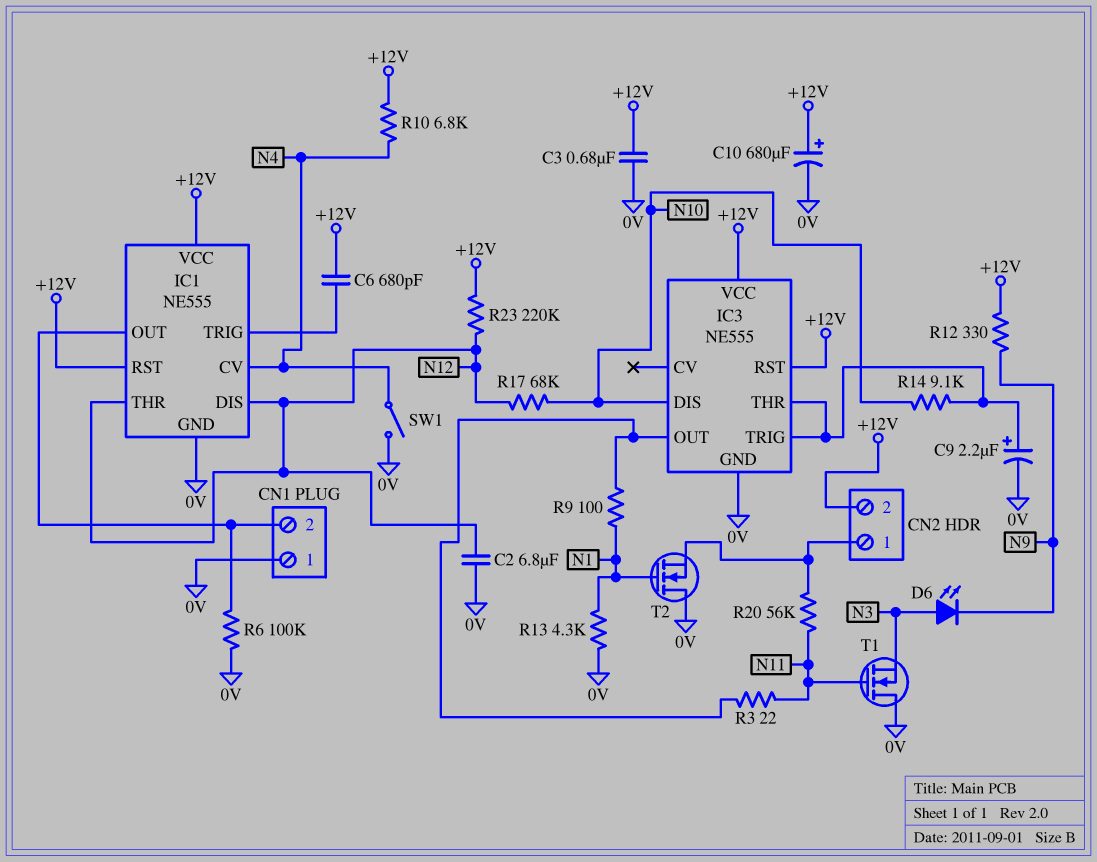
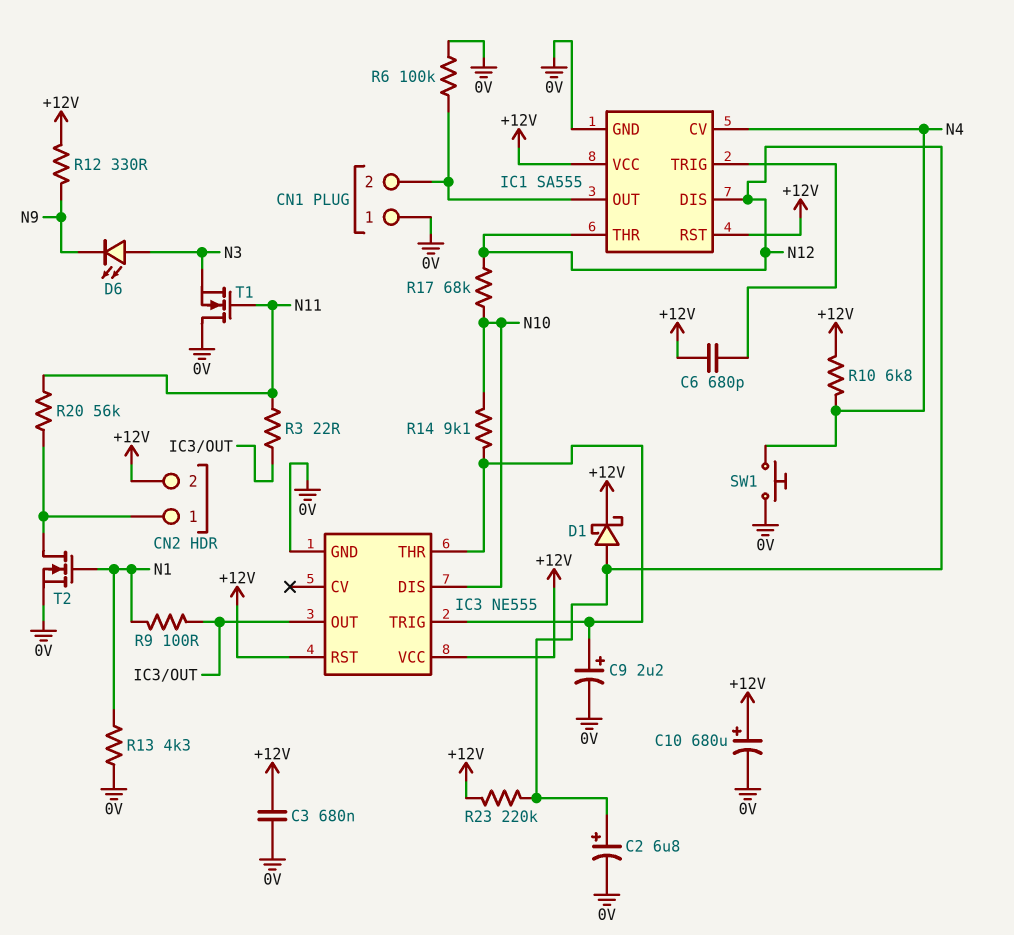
C2: 6.8uF (0V, N12) -> 6.8uF (plus N12, minus 0V)
D1: none -> schottky (A N12, K +12V)
IC1: NE555 -> SA555
SW1: switch (0V, N4) -> button (0V, N4)
T2: NMOS (G N1, D 0V, S CN2/1) -> NMOS (G N1, D CN2/1, S 0V)

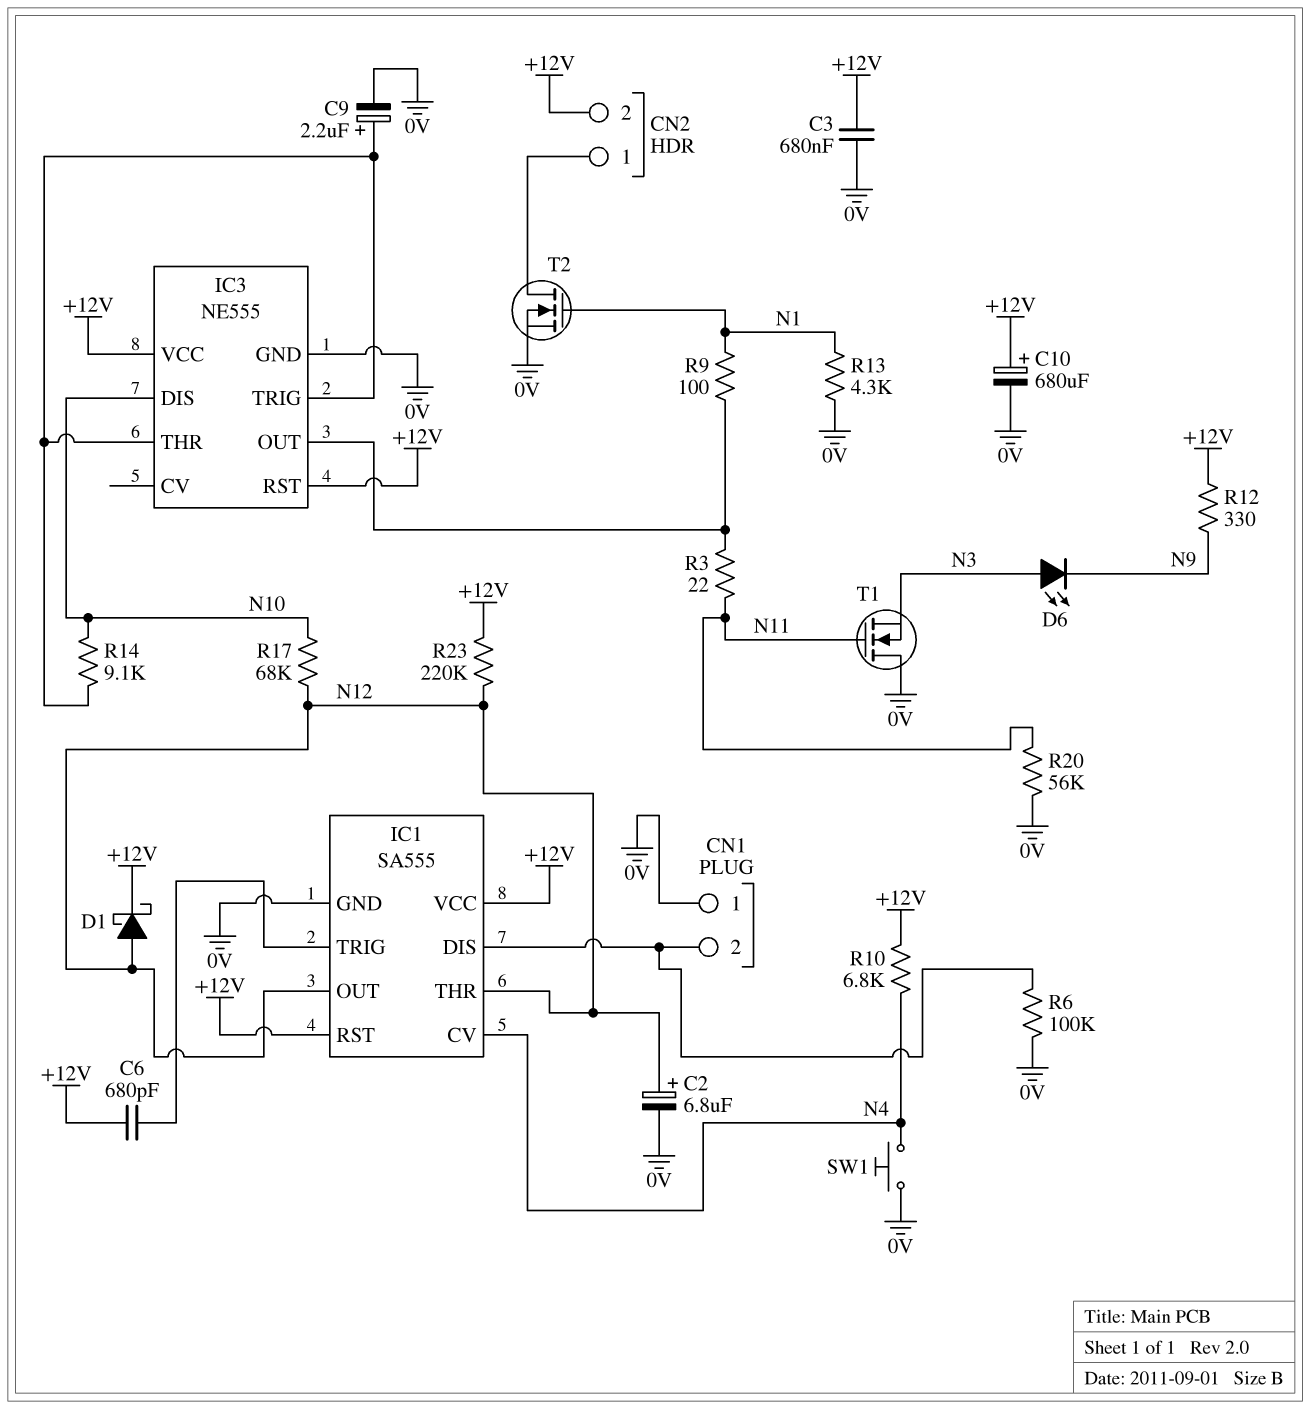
IC1 pin DIS: N12 -> CN1/2
IC1 pin OUT: CN1/2 -> N12
R20: 56k (CN2/1, N11) -> 56k (0V, N11)

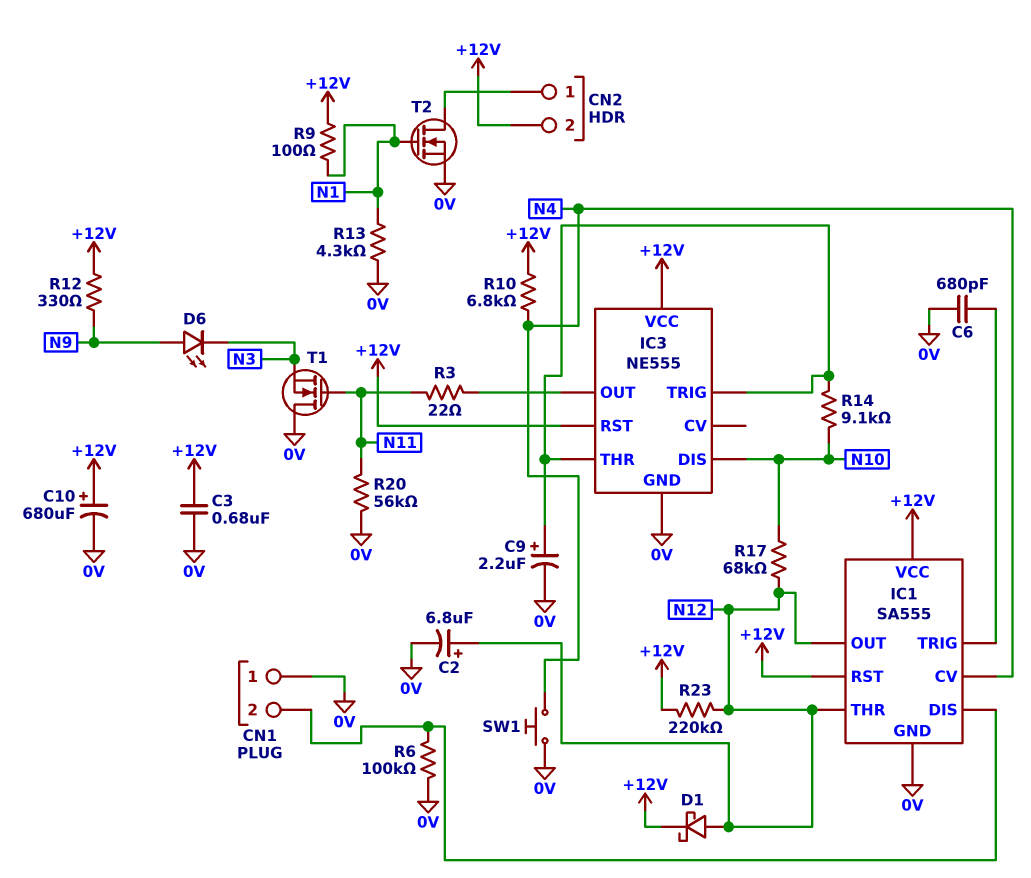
C6: 680pF (+12V, IC1/TRIG) -> 680pF (0V, IC1/TRIG)
D6: LED (A N3, K N9) -> LED (A N9, K N3)
R9: 100 (IC3/OUT, N1) -> 100 (+12V, N1)

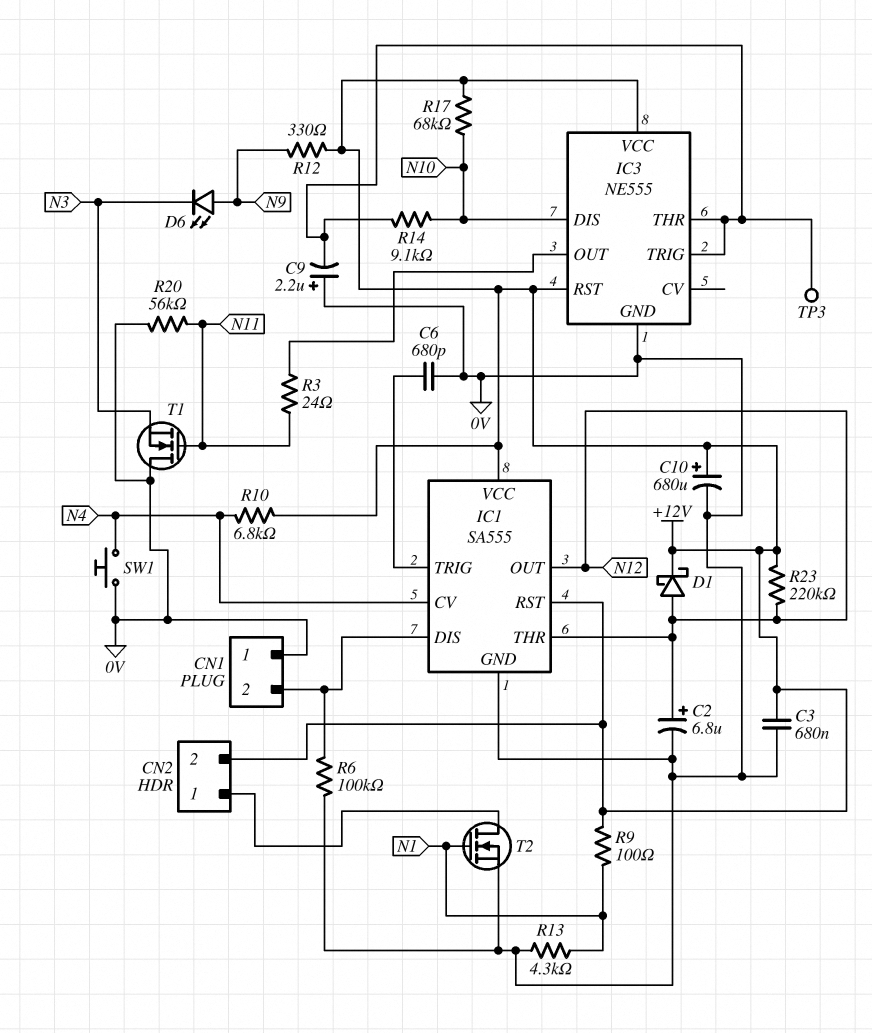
C9: 2.2uF (plus IC3/THR, minus 0V) -> 2.2uF (plus 0V, minus IC3/THR)
R3: 22 (IC3/OUT, N11) -> 24 (IC3/OUT, N11)
R17: 68k (N10, N12) -> 68k (+12V, N10)
TP3: none -> test point (IC3/THR)

